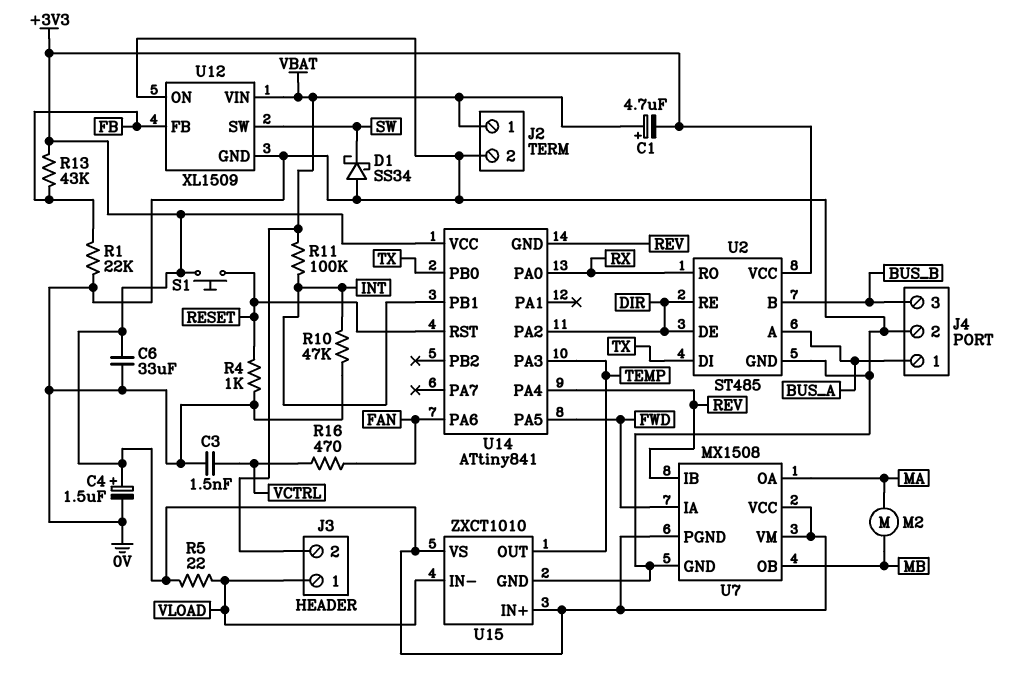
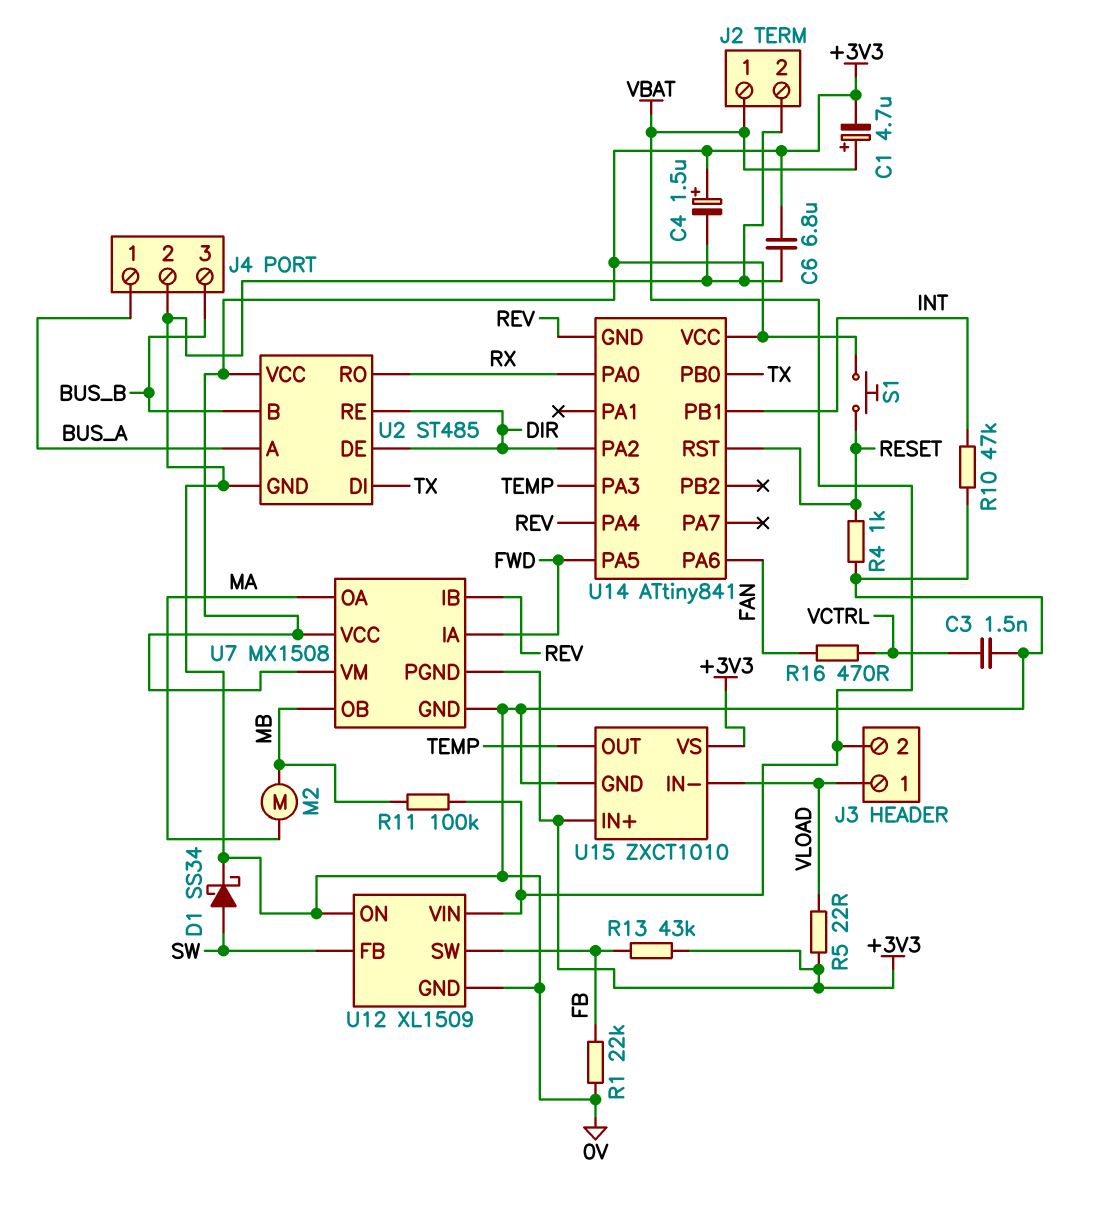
C6: 33uF (+3V3, 0V) -> 6.8uF (+3V3, 0V)
D1: schottky SS34 (A 0V, K SW) -> schottky SS34 (A SW, K 0V)
R11: 100k (INT, VBAT) -> 100k (MB, VBAT)
U12 pin FB: FB -> SW
U12 pin SW: SW -> FB

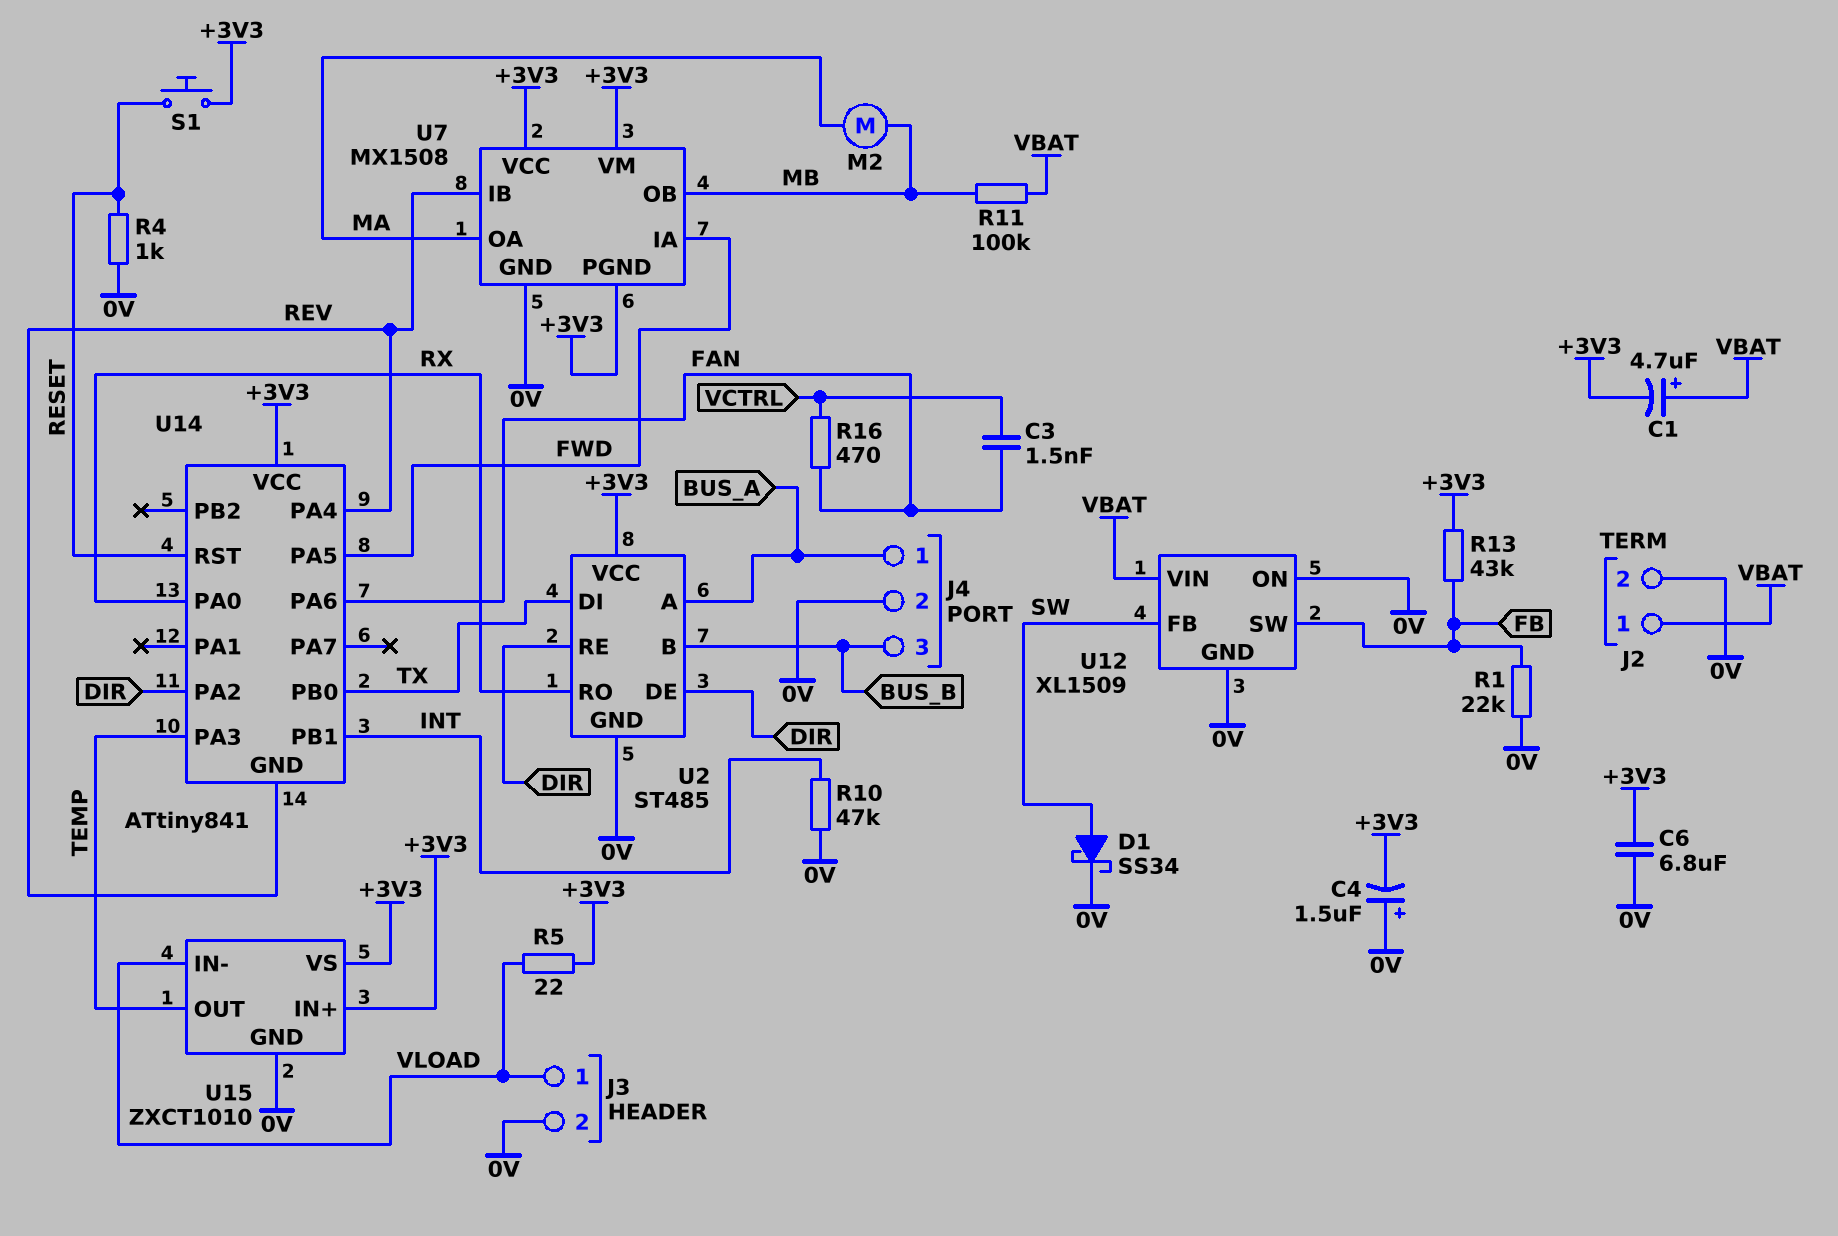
C3: 1.5nF (0V, VCTRL) -> 1.5nF (FAN, VCTRL)
C4: 1.5uF (plus +3V3, minus 0V) -> 1.5uF (plus 0V, minus +3V3)
J3 pin 2: VBAT -> 0V

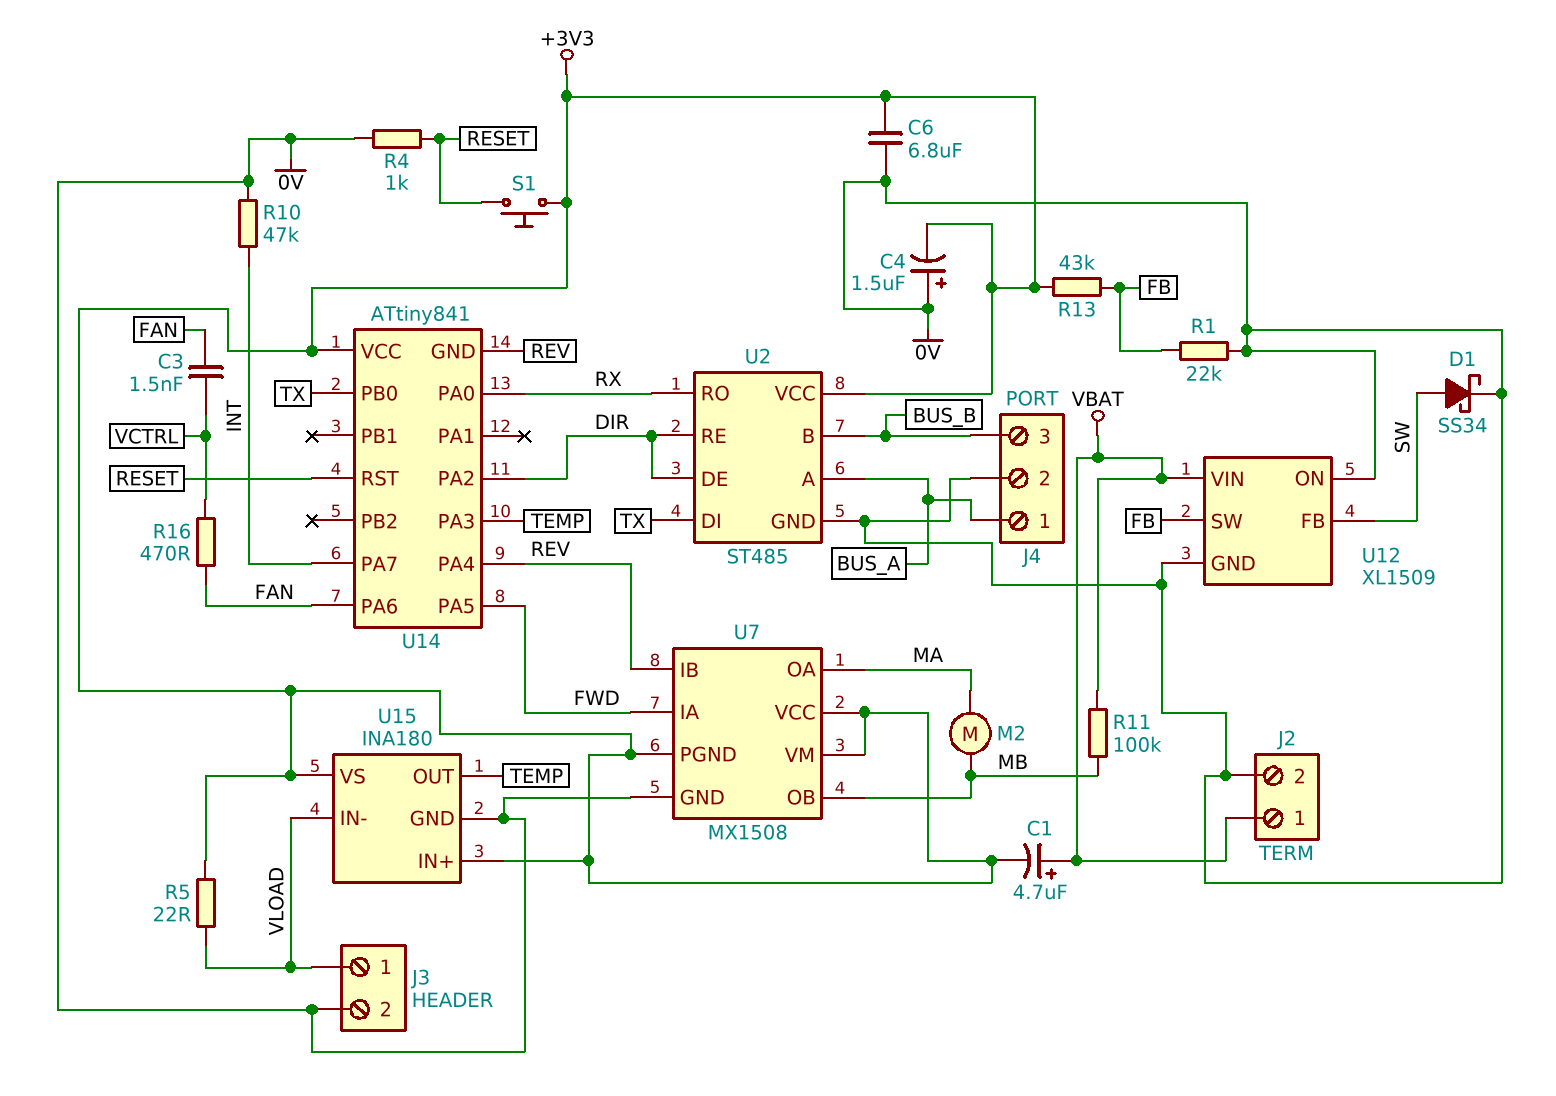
U14 pin PA7: none -> INT
U14 pin PB1: INT -> none
U15: ZXCT1010 -> INA180

